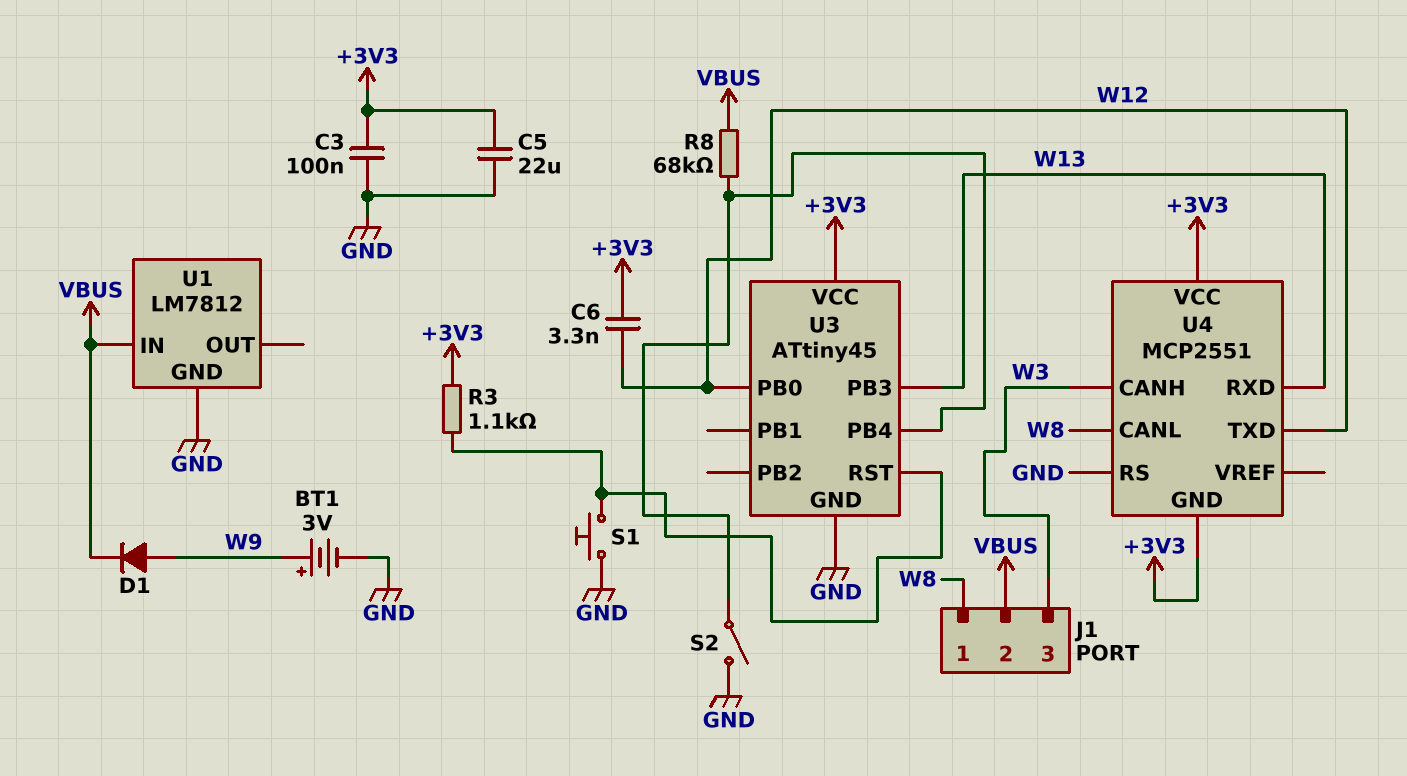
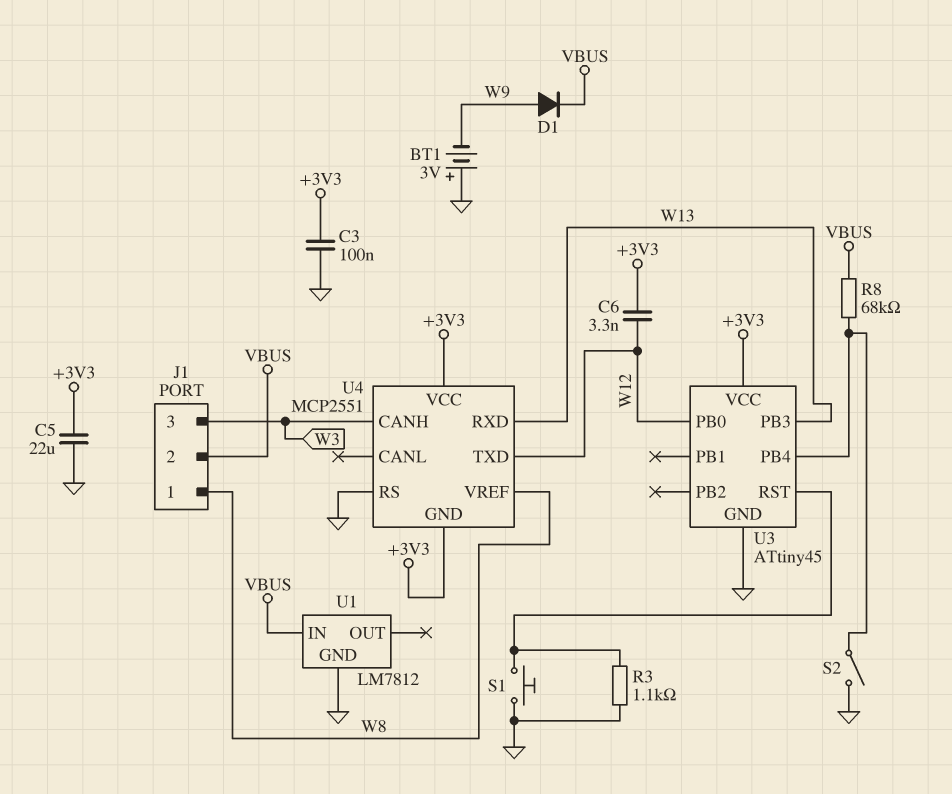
BT1: 3V (plus W9, minus GND) -> 3V (plus GND, minus W9)
R3: 1.1k (+3V3, U3/RST) -> 1.1k (GND, U3/RST)
U4 pin CANL: W8 -> none
U4 pin VREF: none -> W8

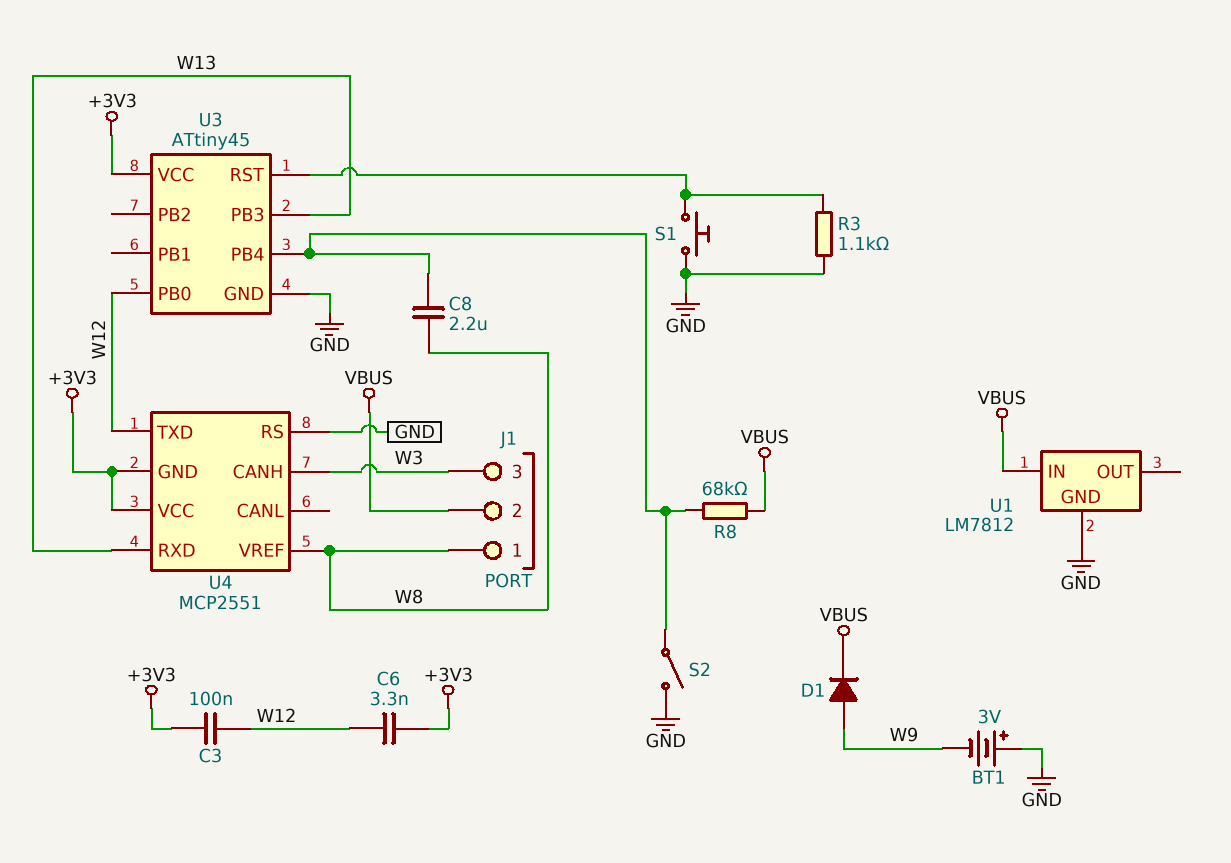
C3: 100nF (+3V3, GND) -> 100nF (+3V3, W12)
C5: 22uF (+3V3, GND) -> none
C8: none -> 2.2uF (U3/PB4, W8)

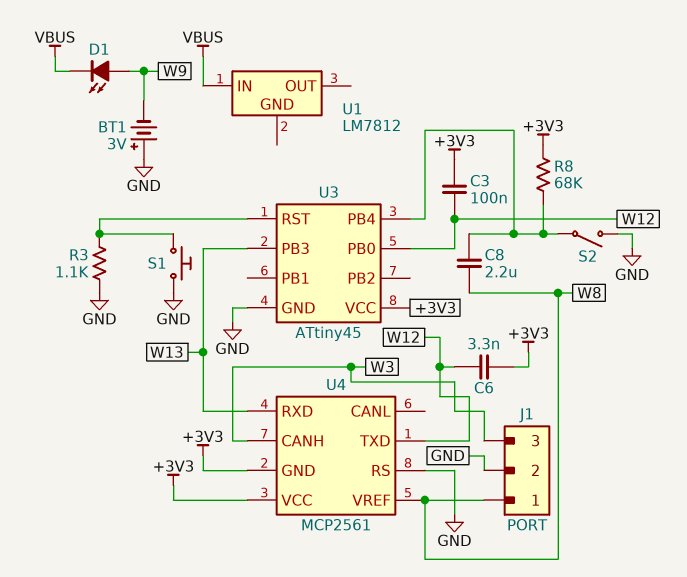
D1: diode (A W9, K VBUS) -> LED (A W9, K VBUS)
J1 pin 2: VBUS -> GND
R8: 68k (U3/PB4, VBUS) -> 68k (+3V3, U3/PB4)
U1 pin GND: GND -> none
U4: MCP2551 -> MCP2561

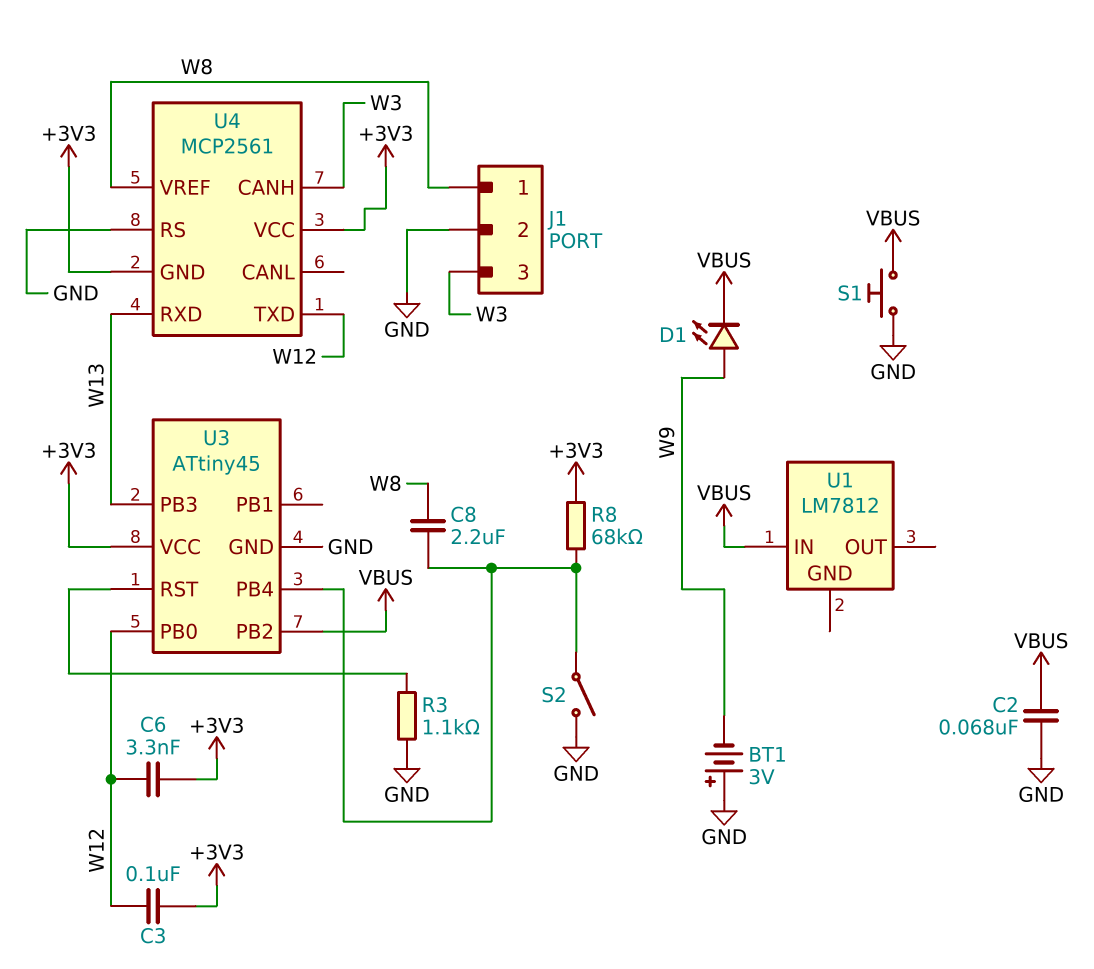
C2: none -> 68nF (GND, VBUS)
S1: button (GND, U3/RST) -> button (GND, VBUS)
U3 pin PB2: none -> VBUS

